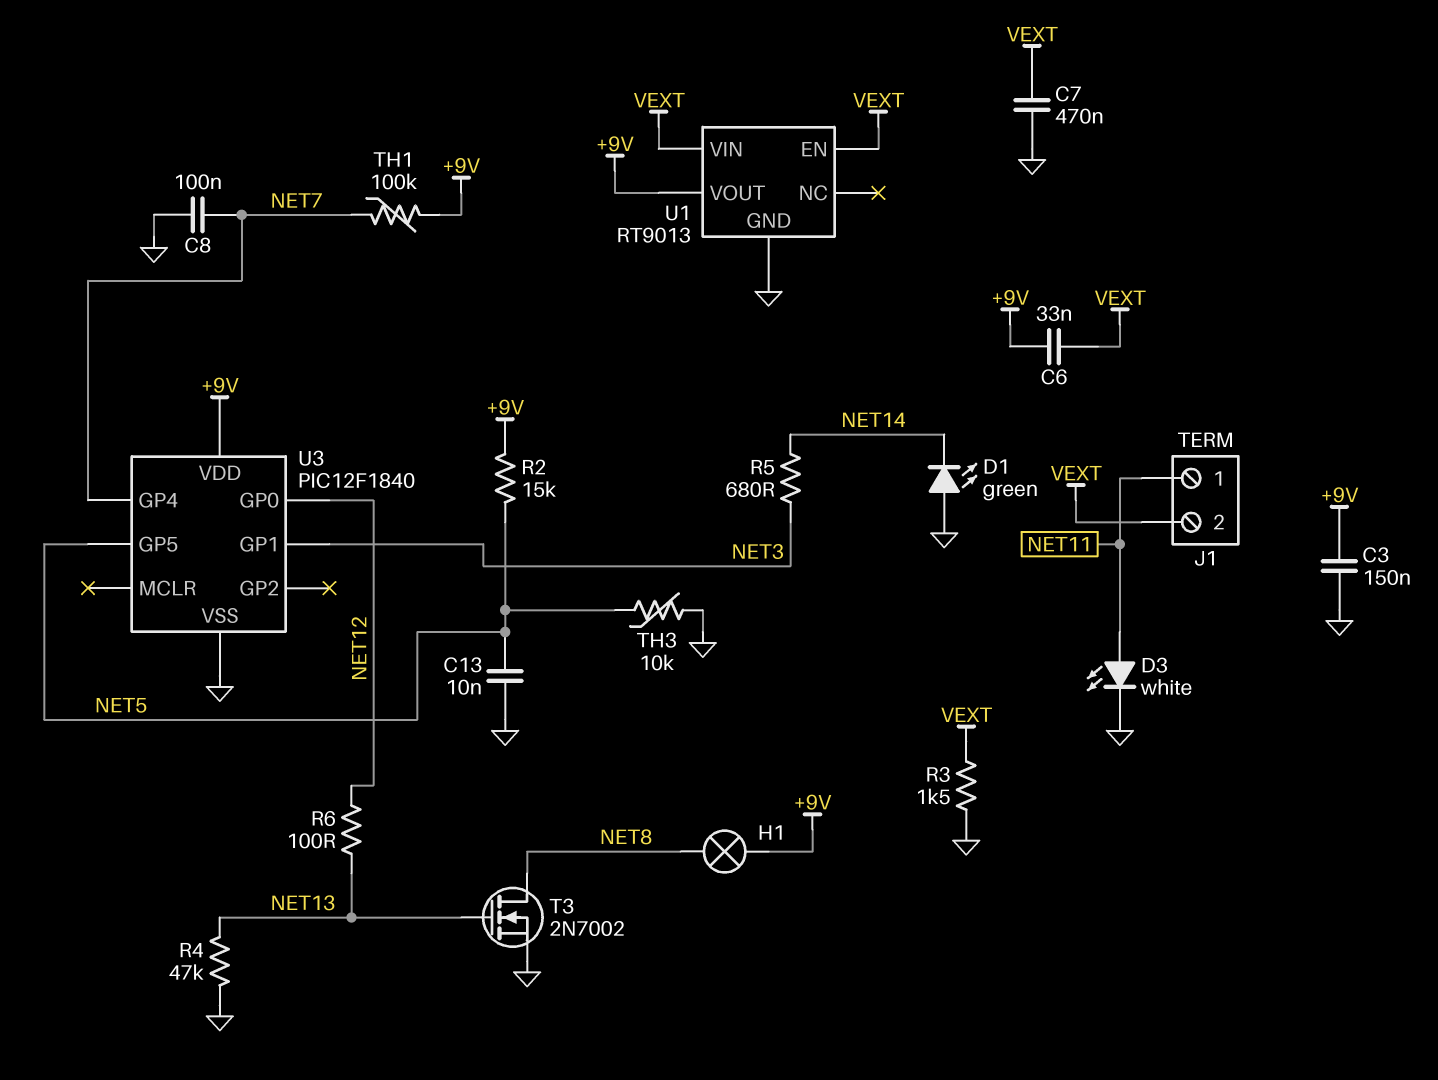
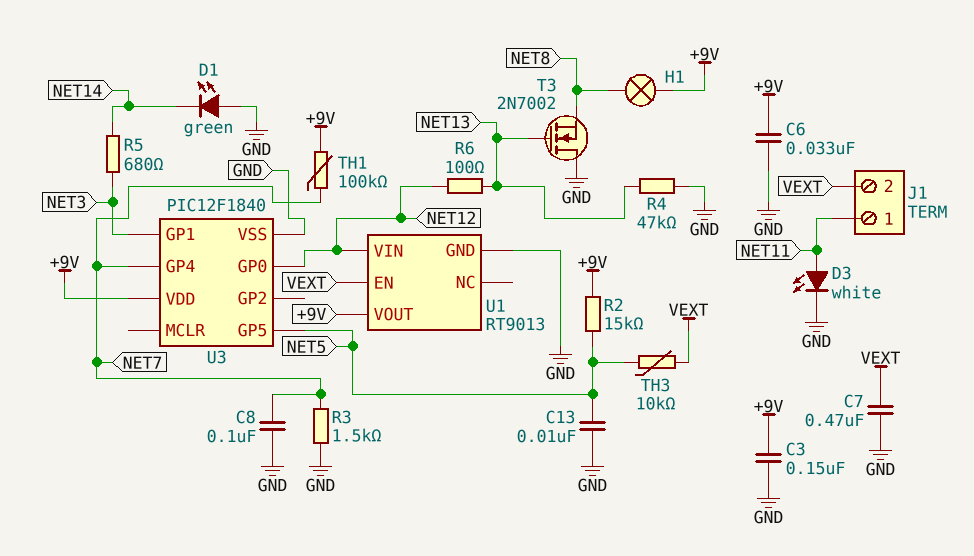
C6: 33nF (+9V, VEXT) -> 33nF (+9V, GND)
R3: 1.5k (GND, VEXT) -> 1.5k (GND, NET7)
T3: NMOS 2N7002 (G NET13, D NET8, S GND) -> NMOS 2N7002 (G NET13, D GND, S NET8)
TH3: 10k (GND, NET5) -> 10k (NET5, VEXT)
U1 pin VIN: VEXT -> NET12

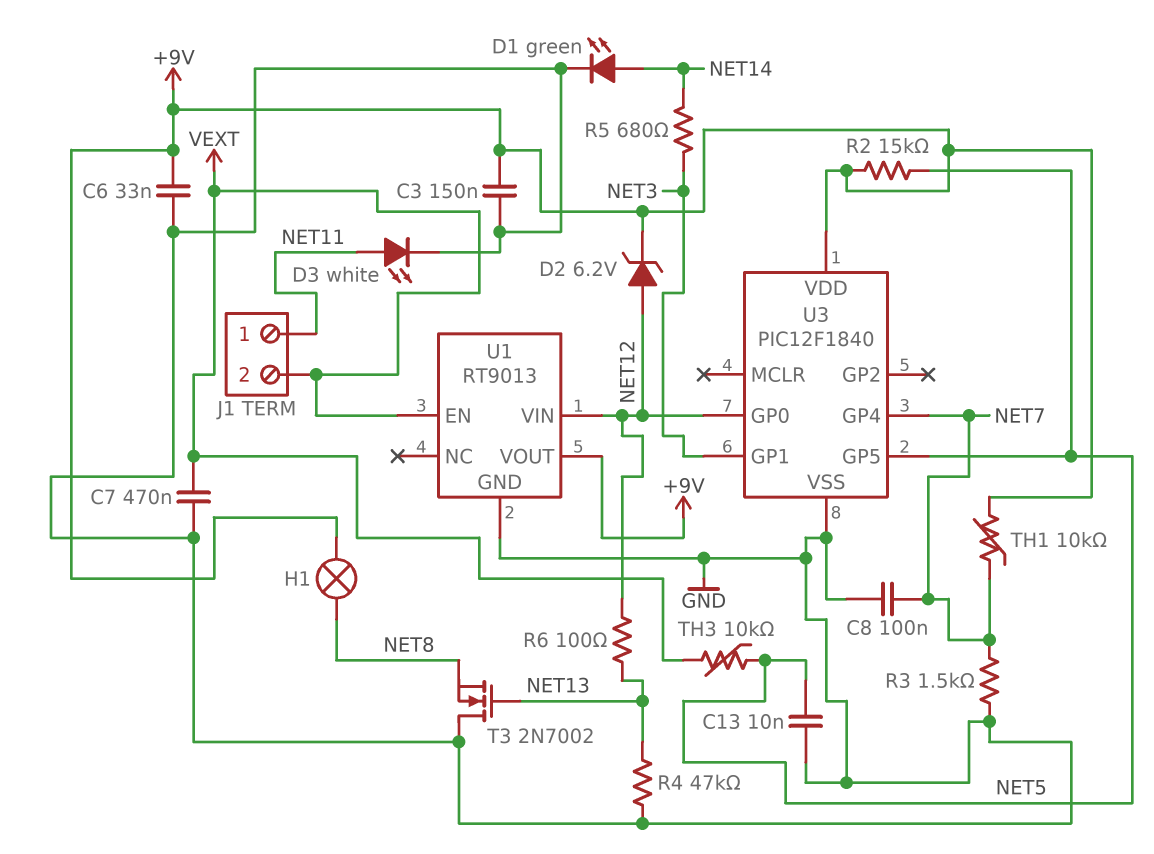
D1: LED green (A GND, K NET14) -> LED green (A NET14, K GND)
D2: none -> zener 6.2V (A NET12, K +9V)
TH1: 100k (+9V, NET7) -> 10k (+9V, NET7)

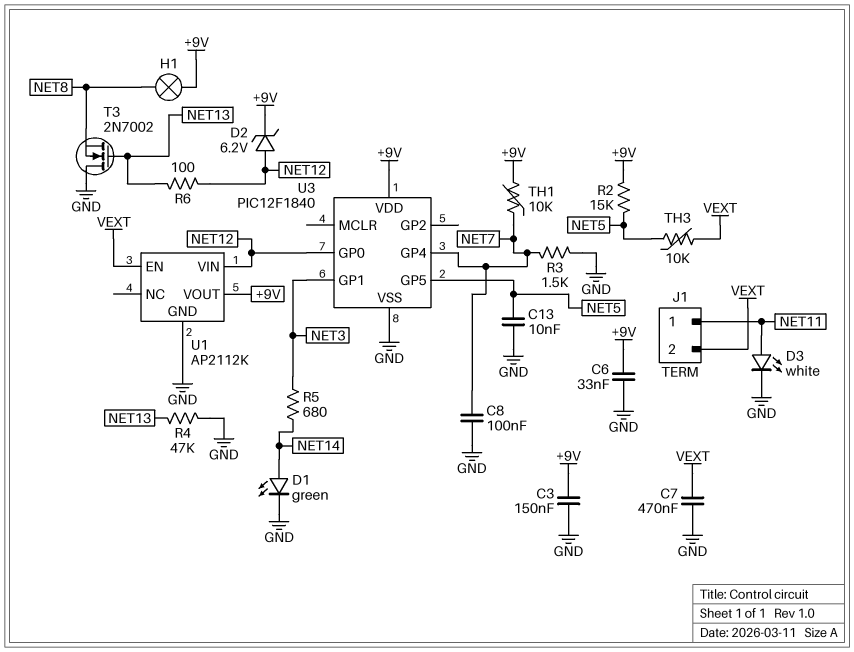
U1: RT9013 -> AP2112K

